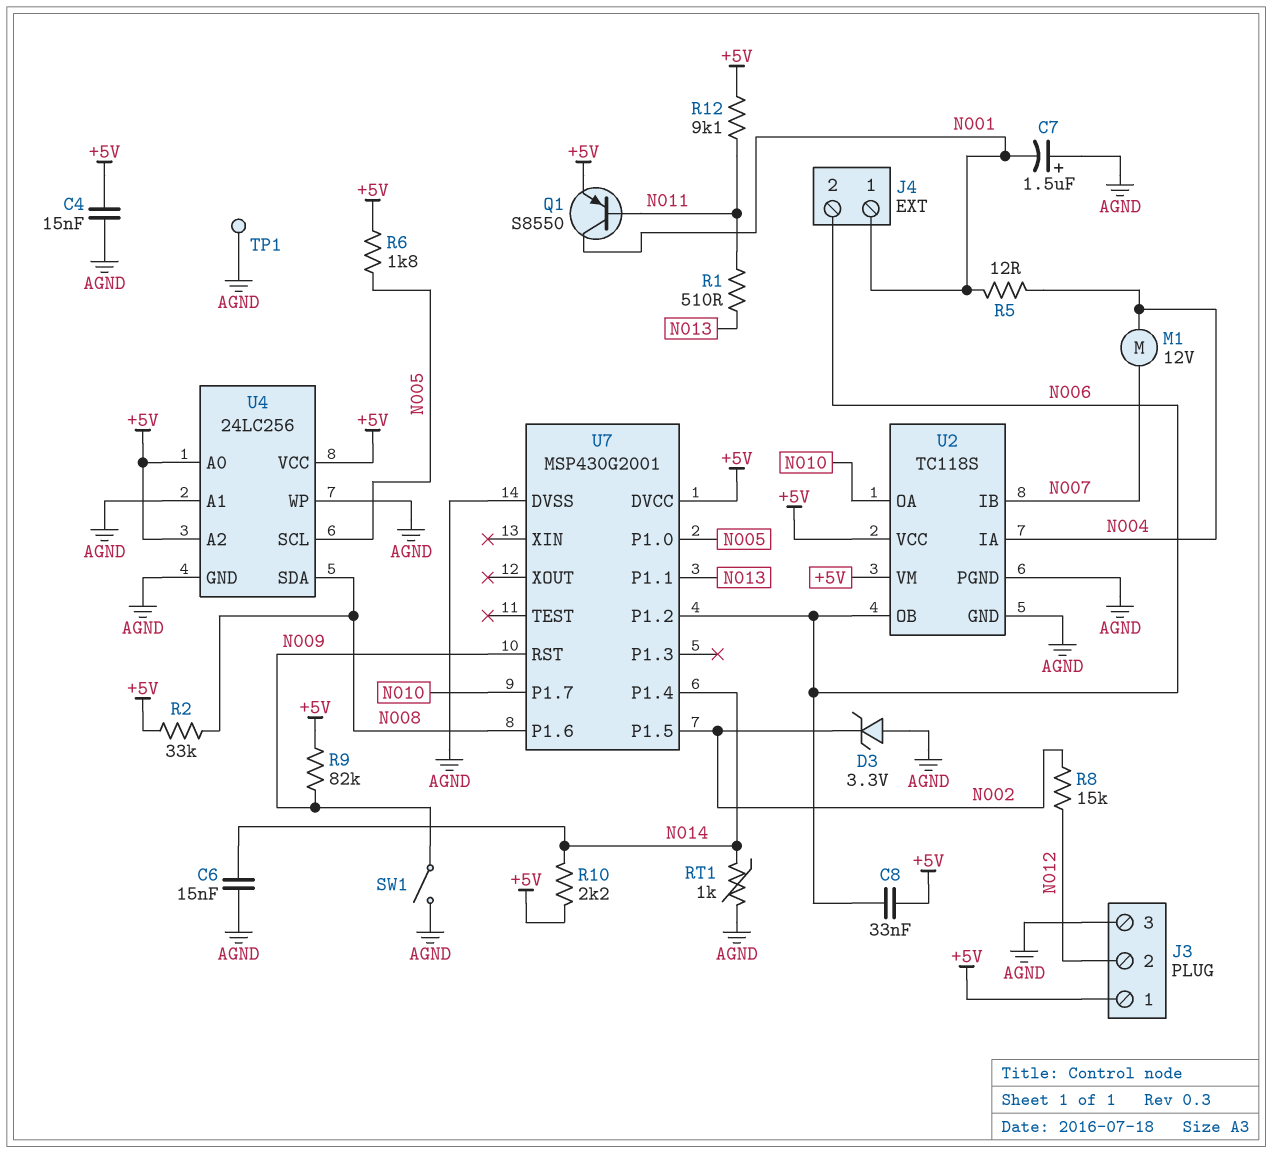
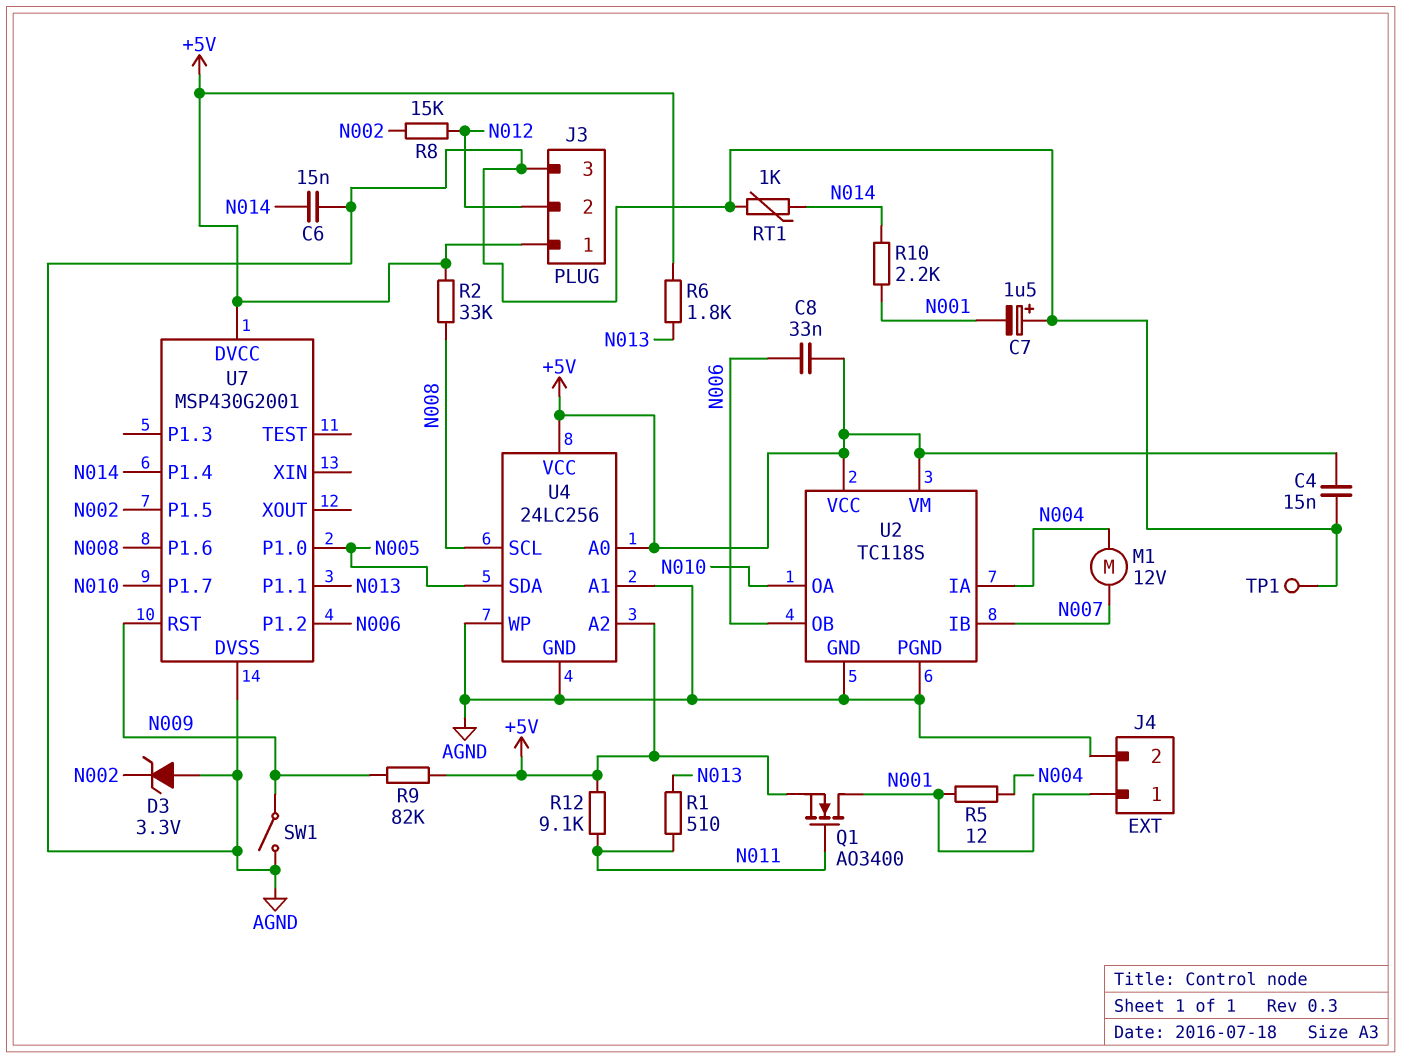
J4 pin 2: N006 -> AGND
Q1: PNP S8550 (B N011, C N001, E +5V) -> NMOS AO3400 (G N011, D N001, S +5V)
R6: 1.8k (+5V, N005) -> 1.8k (+5V, N013)
R10: 2.2k (+5V, N014) -> 2.2k (N001, N014)
U4 pin SCL: N005 -> N008
U4 pin SDA: N008 -> N005

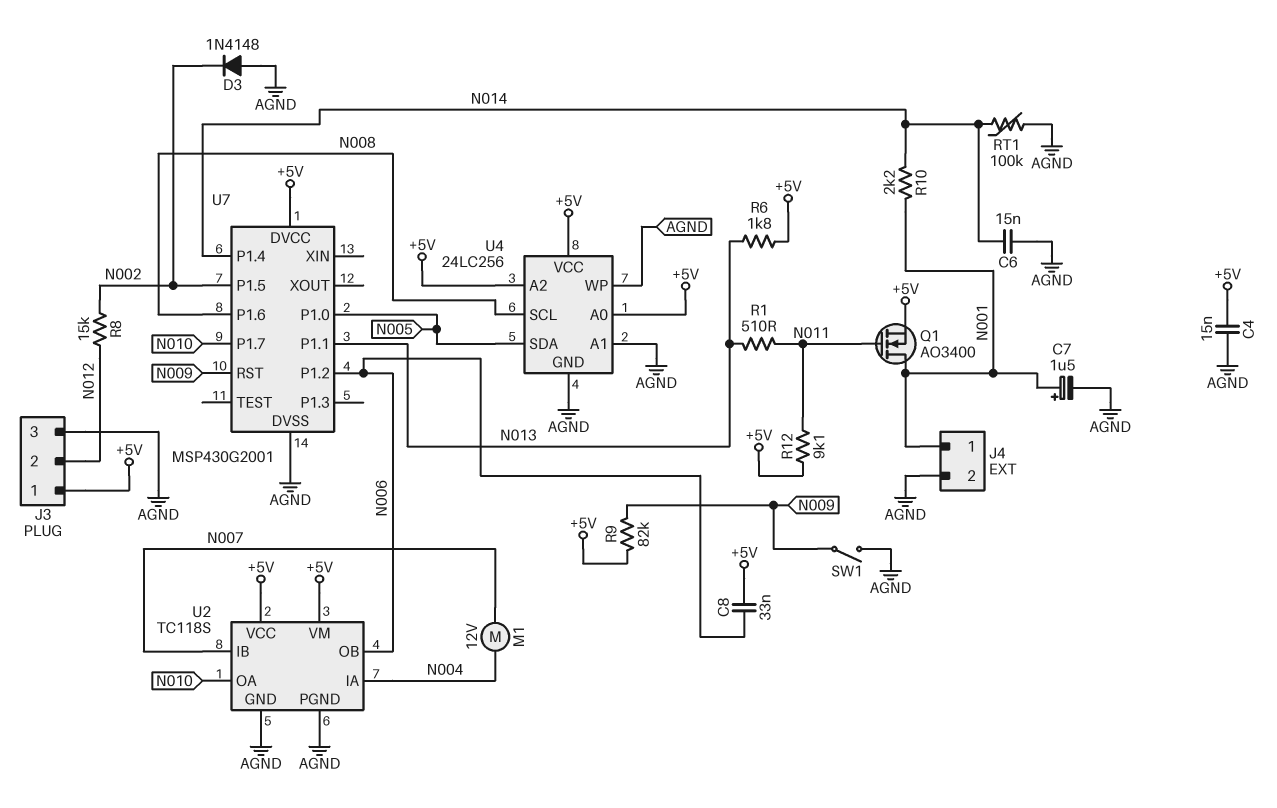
C7: 1.5uF (plus AGND, minus N001) -> 1.5uF (plus N001, minus AGND)
D3: zener 3.3V (A AGND, K N002) -> diode 1N4148 (A AGND, K N002)
R2: 33k (+5V, N008) -> none
R5: 12 (N001, N004) -> none
RT1: 1k (AGND, N014) -> 100k (AGND, N014)
TP1: test point (AGND) -> none

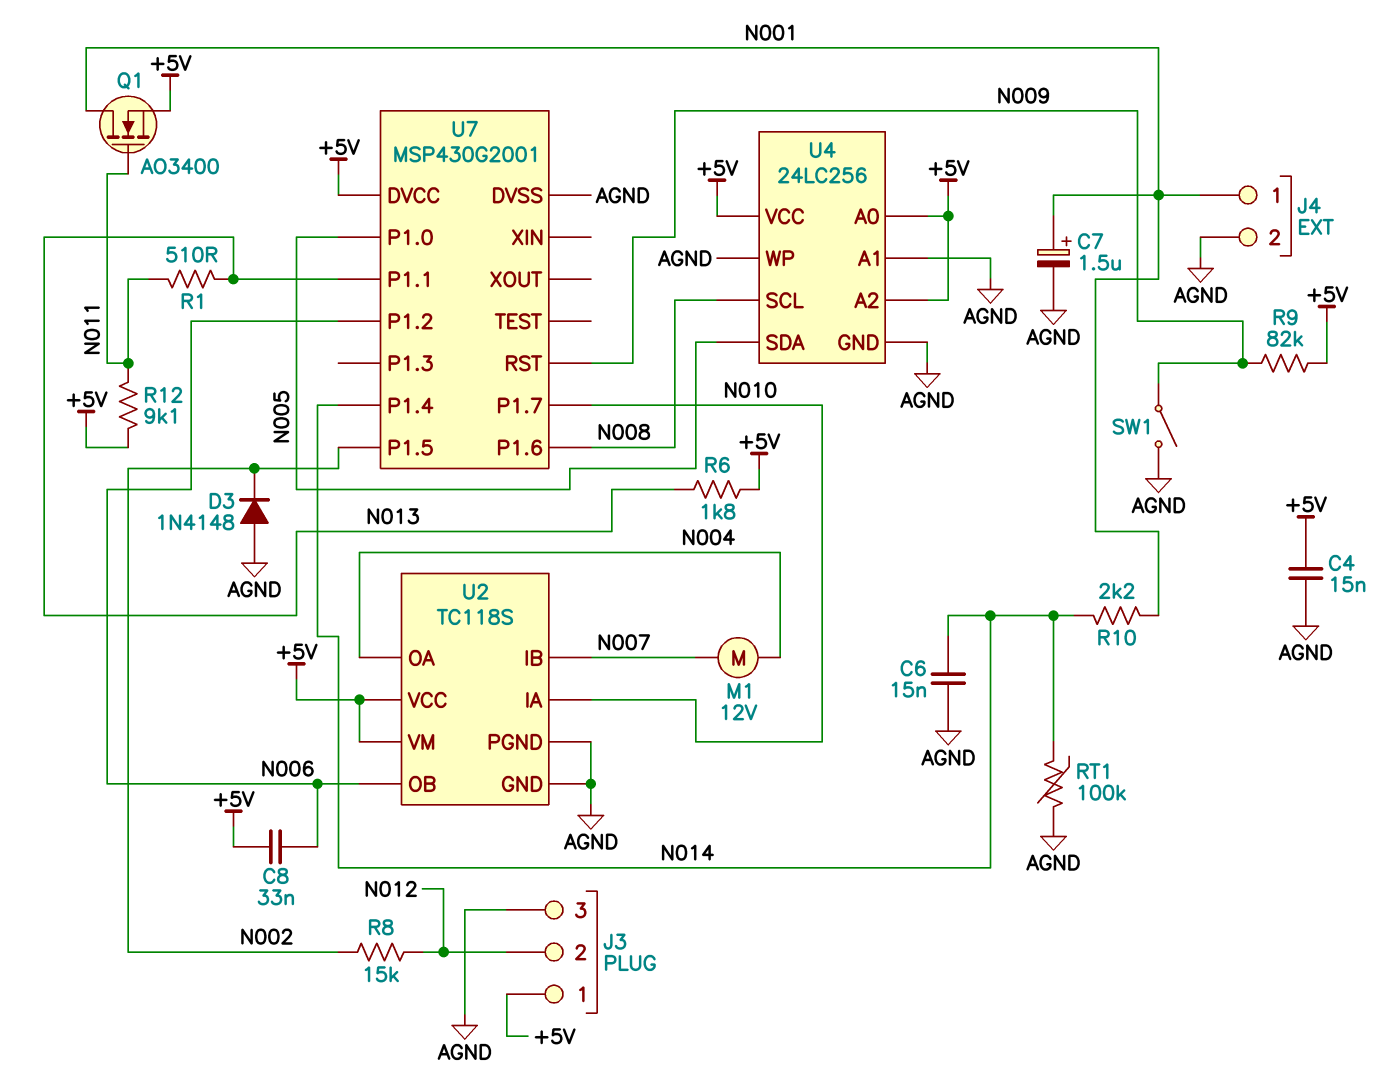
U2 pin IA: N004 -> N010
U2 pin OA: N010 -> N004

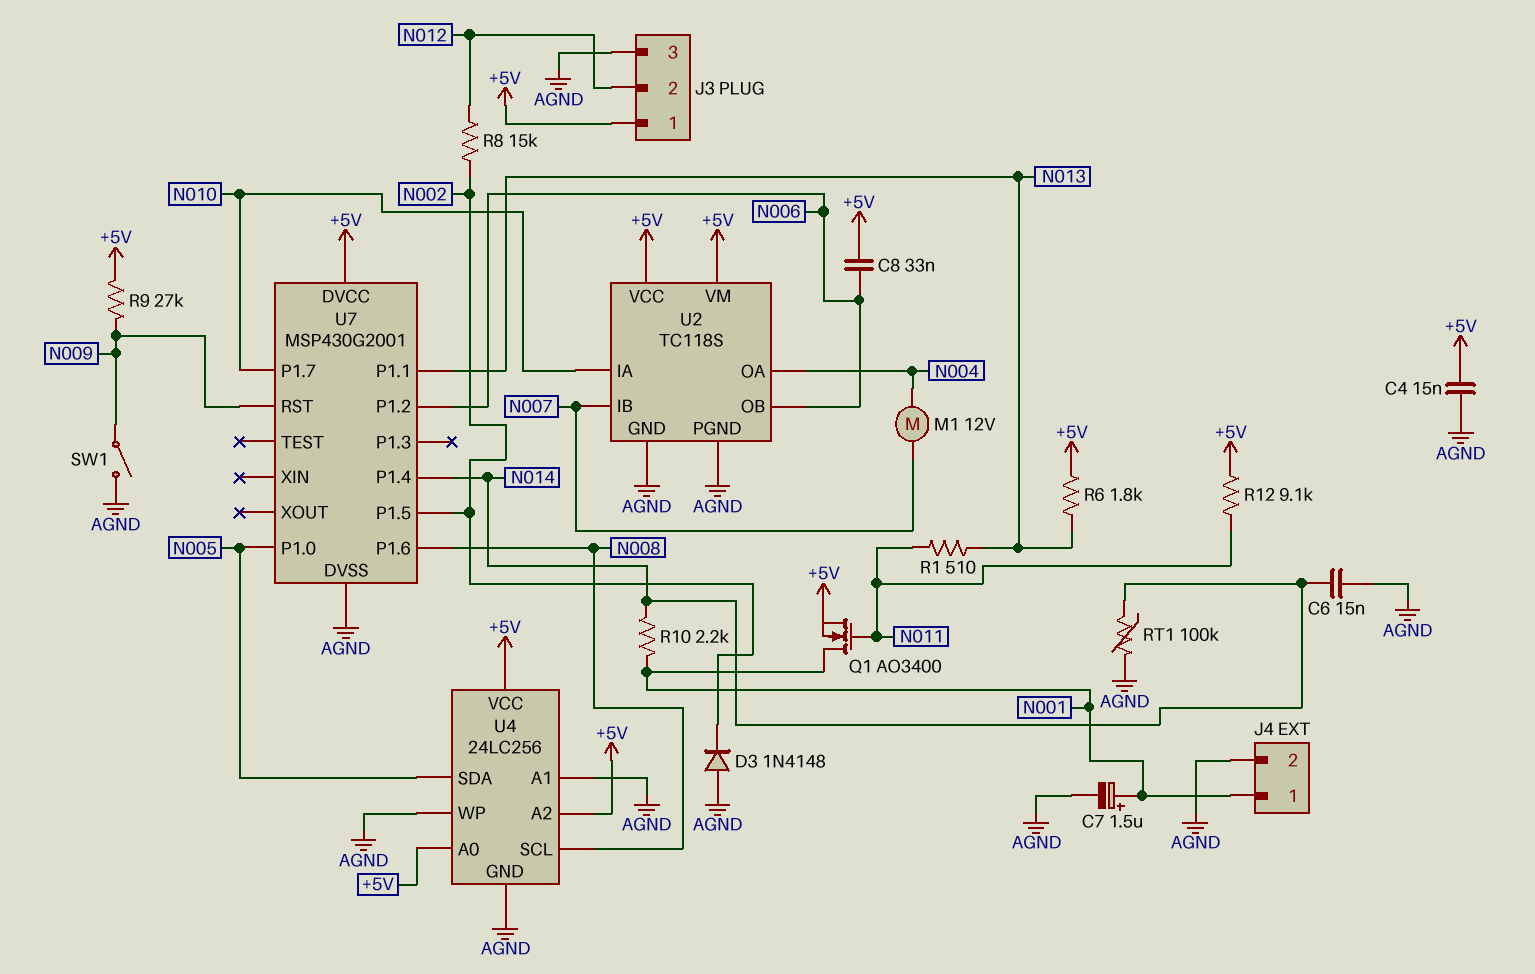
R9: 82k (+5V, N009) -> 27k (+5V, N009)

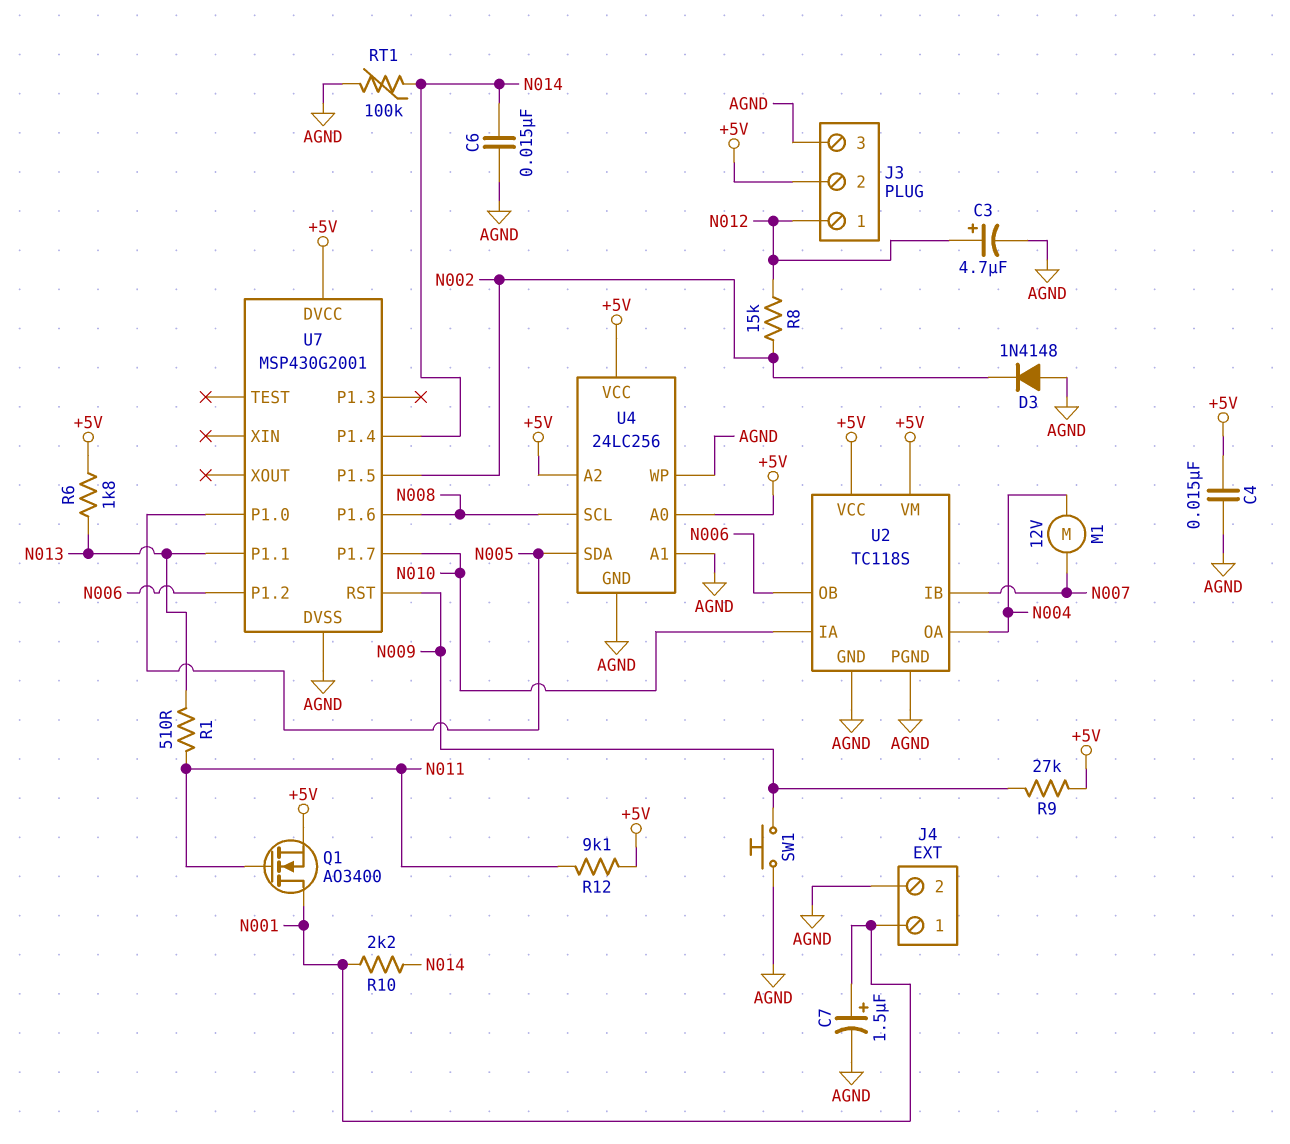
C3: none -> 4.7uF (plus N012, minus AGND)
C8: 33nF (+5V, N006) -> none
J3 pin 1: +5V -> N012
J3 pin 2: N012 -> +5V
SW1: switch (AGND, N009) -> button (AGND, N009)

